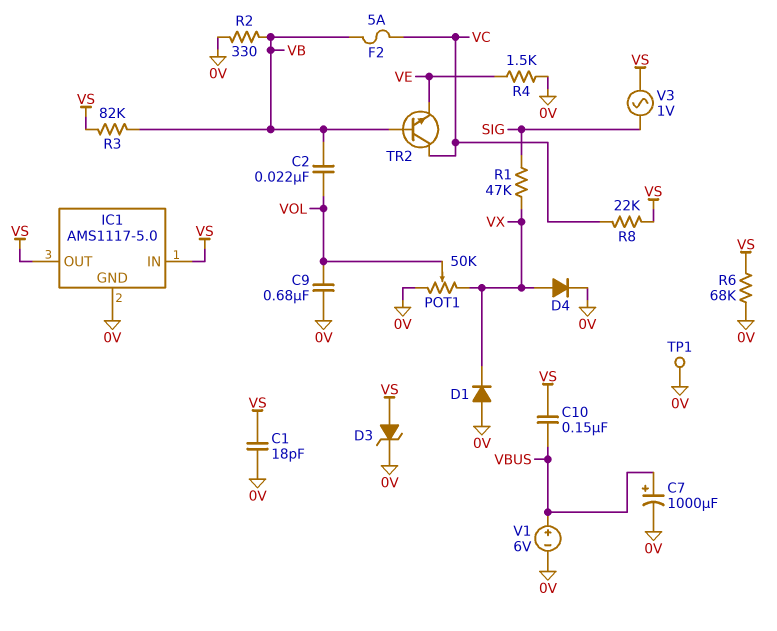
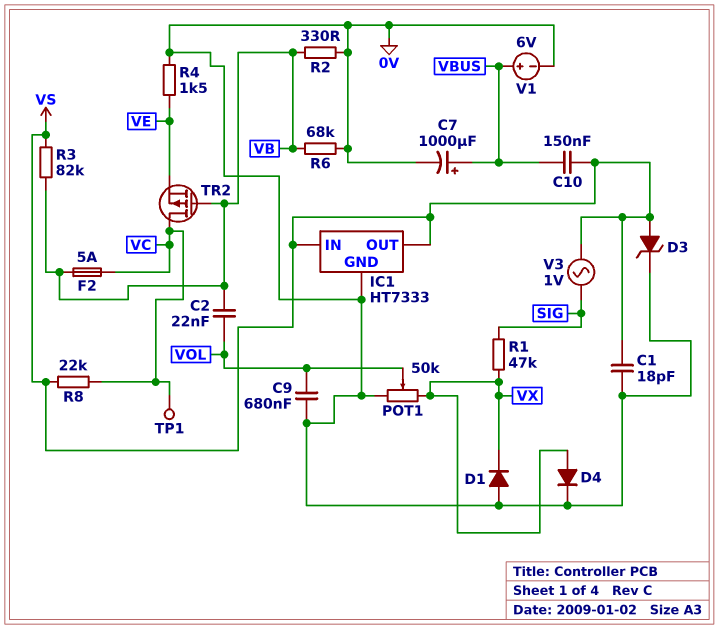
IC1: AMS1117-5.0 -> HT7333
R6: 68k (0V, VS) -> 68k (0V, VB)
TP1: test point (0V) -> test point (VC)
TR2: NPN (B VB, C VC, E VE) -> PMOS (G VB, D VC, S VE)

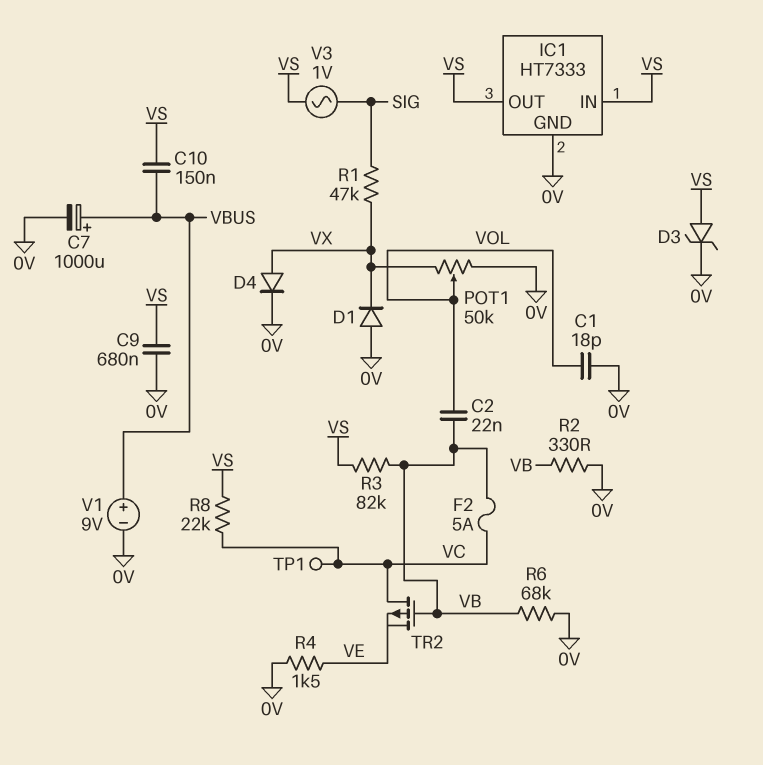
C1: 18pF (0V, VS) -> 18pF (0V, VOL)
C9: 680nF (0V, VOL) -> 680nF (0V, VS)
V1: 6V (plus VBUS, minus 0V) -> 9V (plus VBUS, minus 0V)

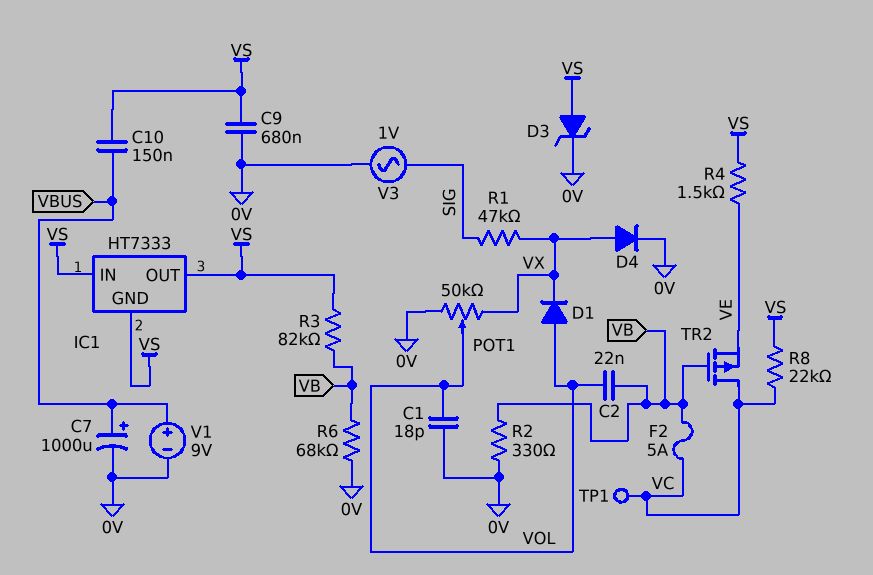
D1: diode (A 0V, K VX) -> diode (A VOL, K VX)
IC1 pin GND: 0V -> VS
R4: 1.5k (0V, VE) -> 1.5k (VE, VS)
V3: AC 1V (SIG, VS) -> AC 1V (0V, SIG)

